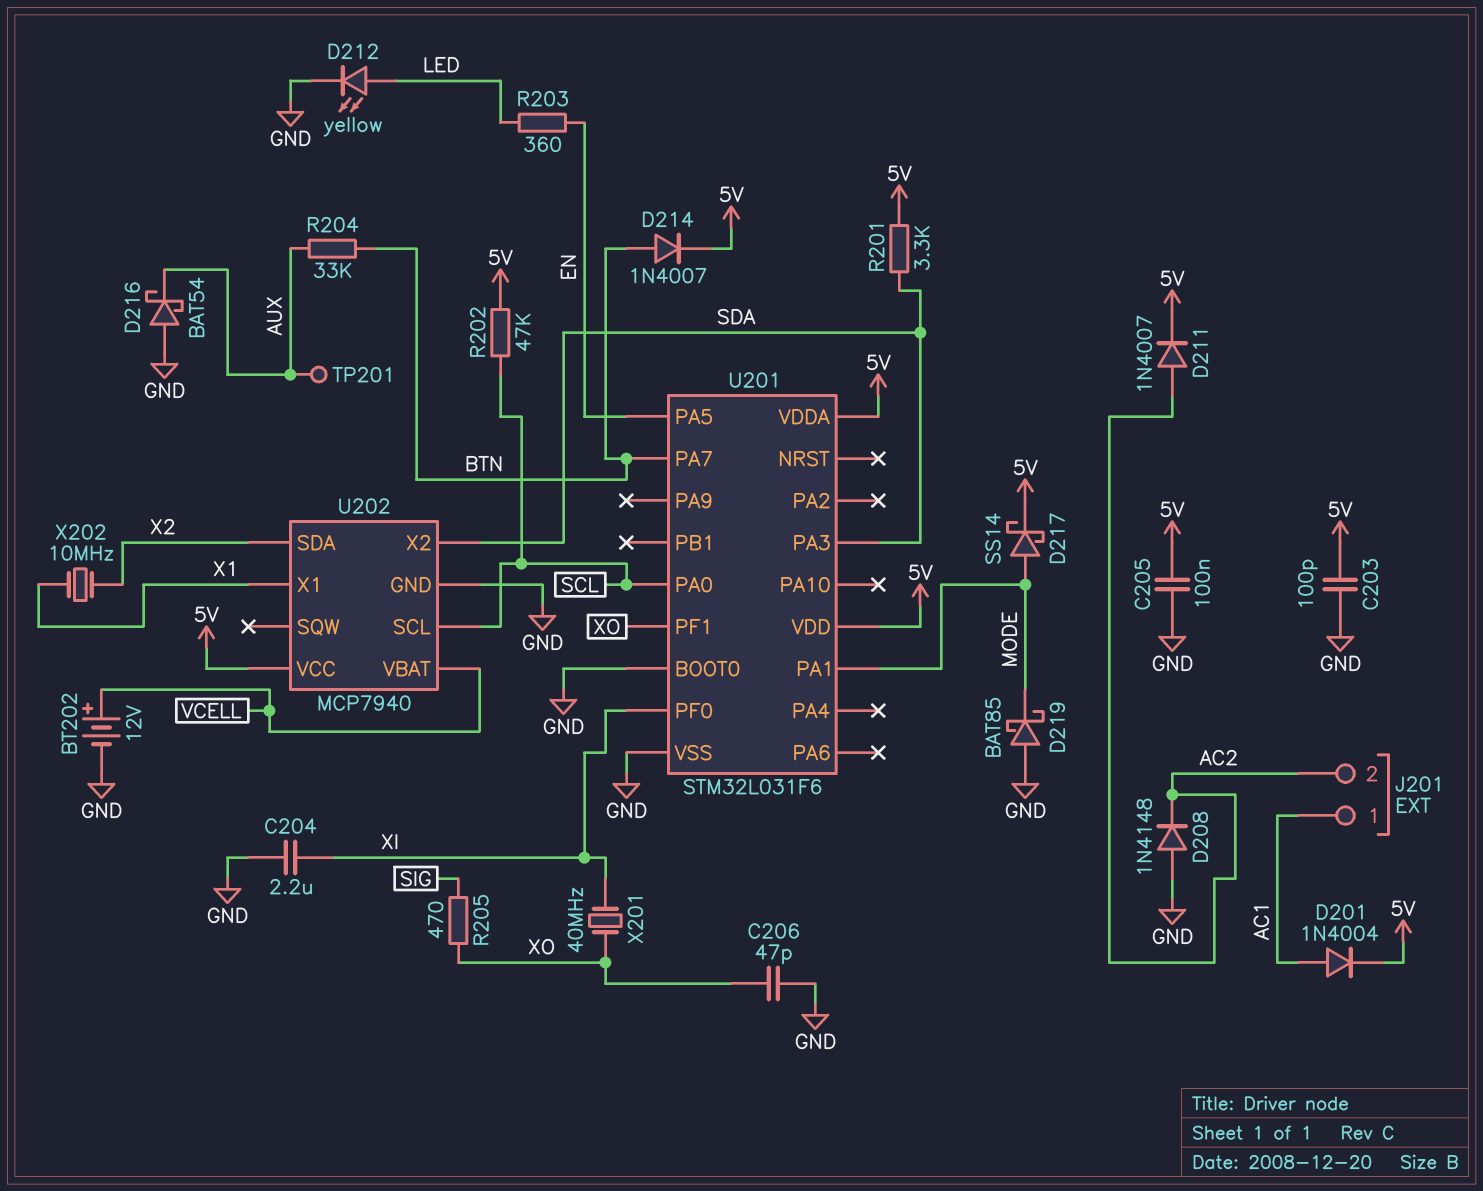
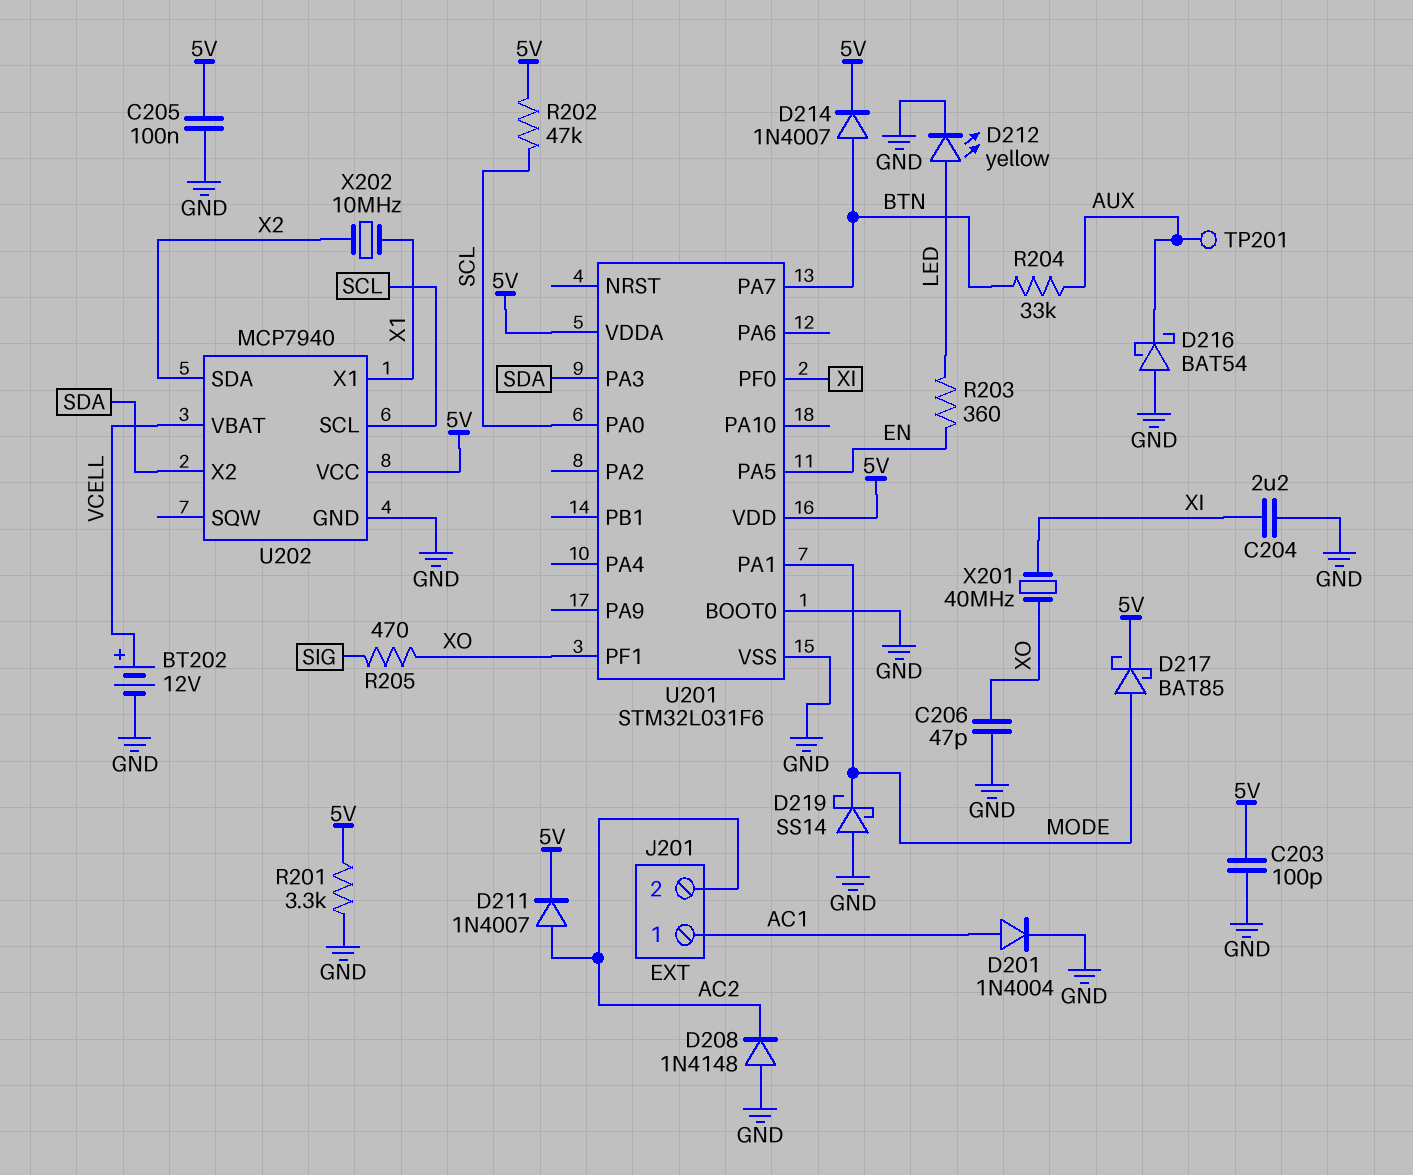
D201: diode 1N4004 (A AC1, K 5V) -> diode 1N4004 (A AC1, K GND)
D217: schottky SS14 (A MODE, K 5V) -> schottky BAT85 (A MODE, K 5V)
D219: schottky BAT85 (A GND, K MODE) -> schottky SS14 (A GND, K MODE)
R201: 3.3k (5V, SDA) -> 3.3k (5V, GND)

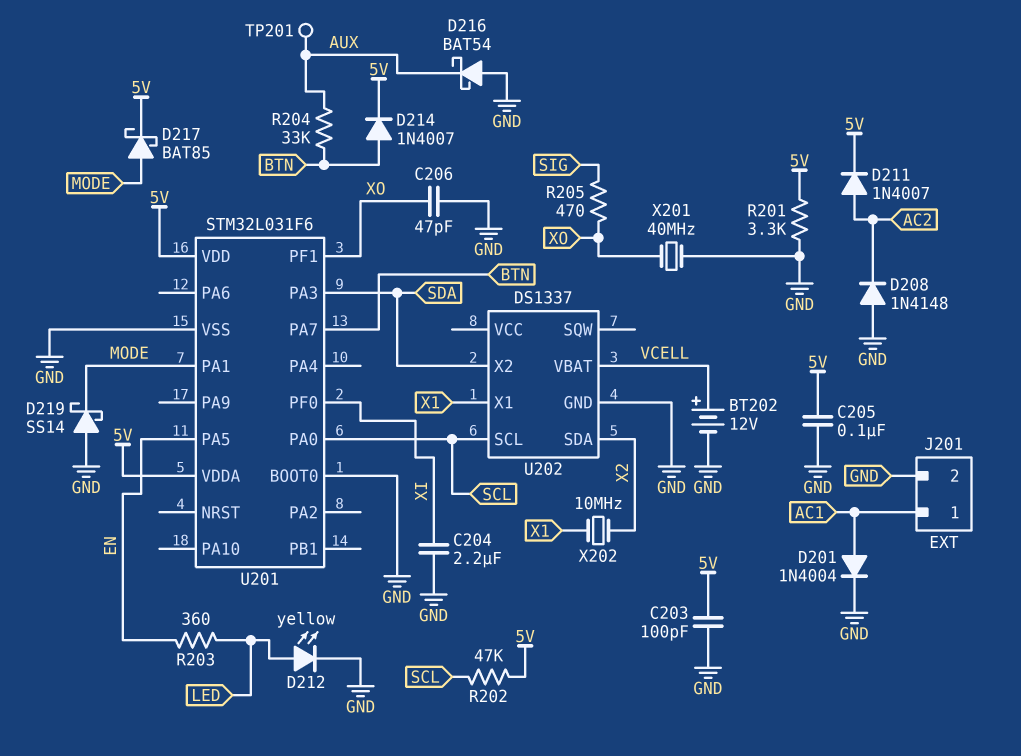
J201 pin 2: AC2 -> GND
U202: MCP7940 -> DS1337
U202 pin VCC: 5V -> none
X201: 40MHz (XI, XO) -> 40MHz (GND, XO)

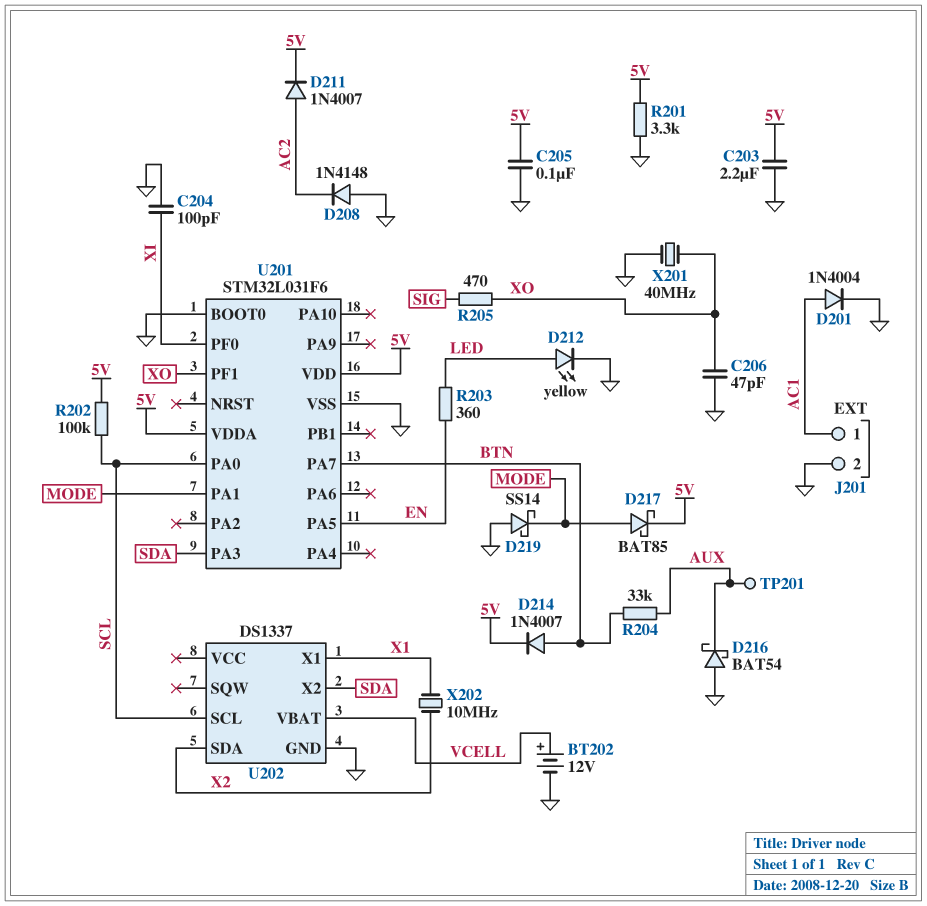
C203: 100pF (5V, GND) -> 2.2uF (5V, GND)
C204: 2.2uF (GND, XI) -> 100pF (GND, XI)
R202: 47k (5V, SCL) -> 100k (5V, SCL)

